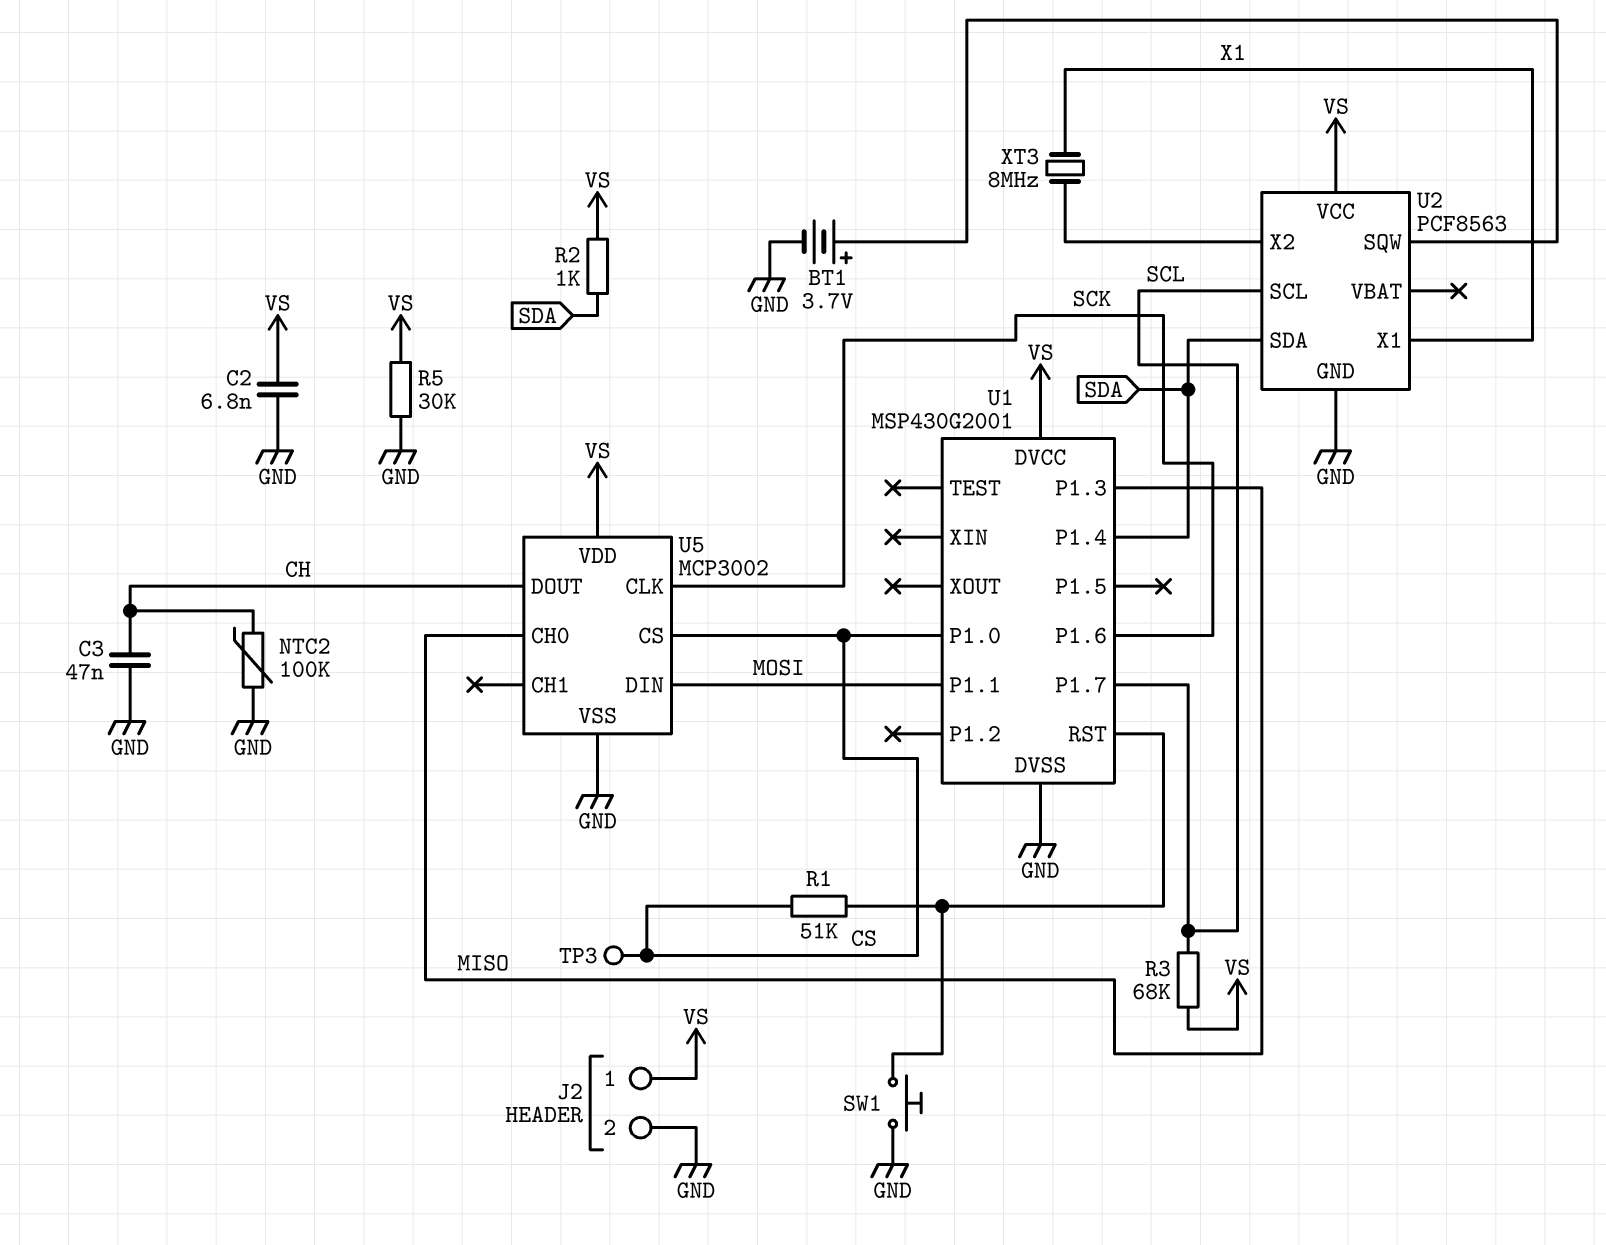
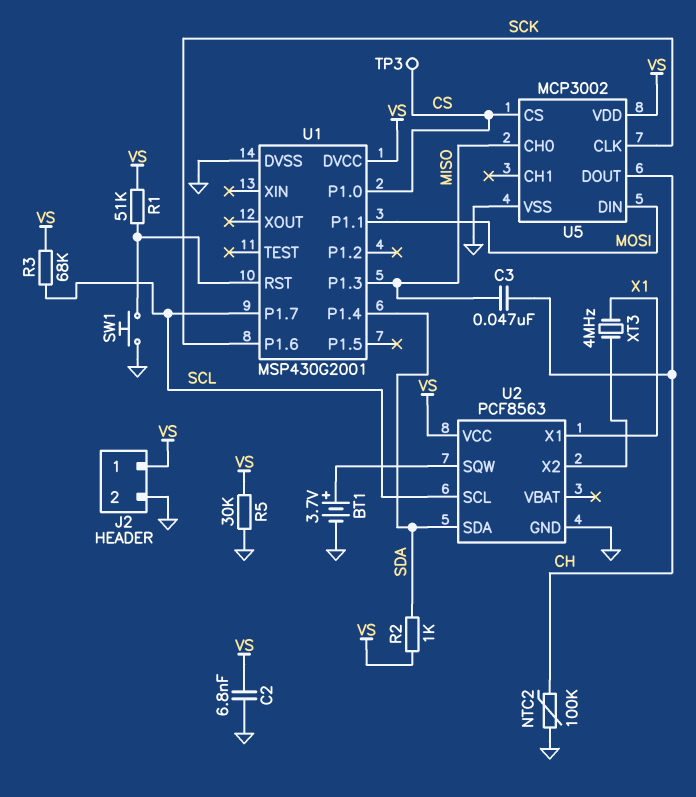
C3: 47nF (CH, GND) -> 47nF (CH, MISO)
R1: 51k (CS, U1/RST) -> 51k (U1/RST, VS)
XT3: 8MHz (U2/X2, X1) -> 4MHz (U2/X2, X1)

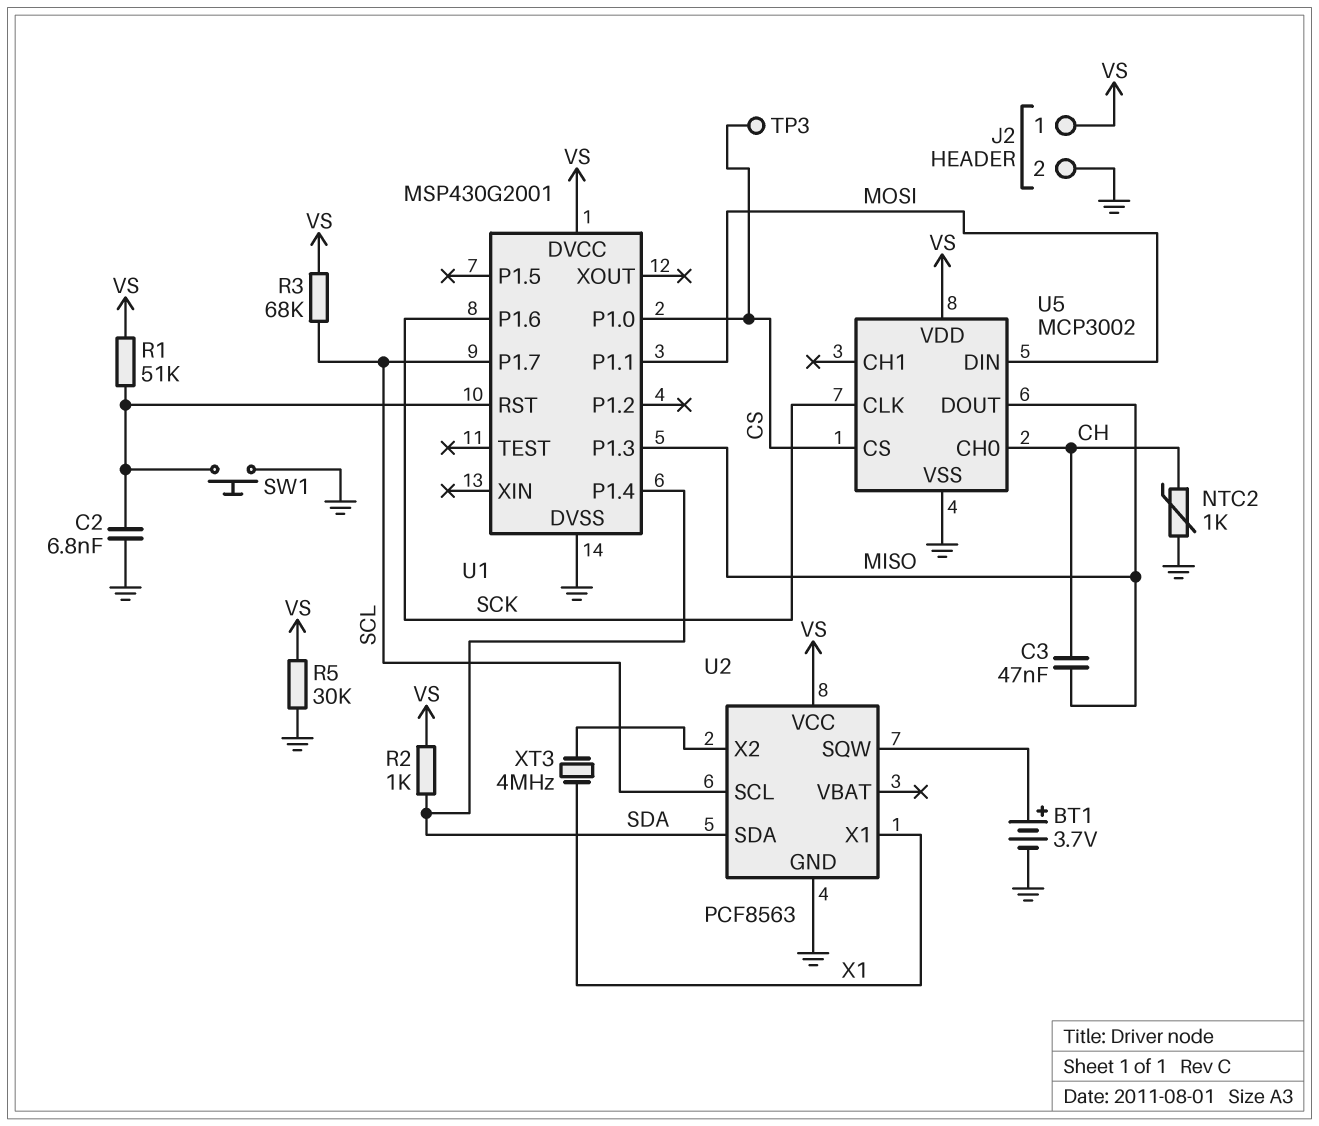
C2: 6.8nF (GND, VS) -> 6.8nF (GND, U1/RST)
NTC2: 100k (CH, GND) -> 1k (CH, GND)
U5 pin CH0: MISO -> CH
U5 pin DOUT: CH -> MISO

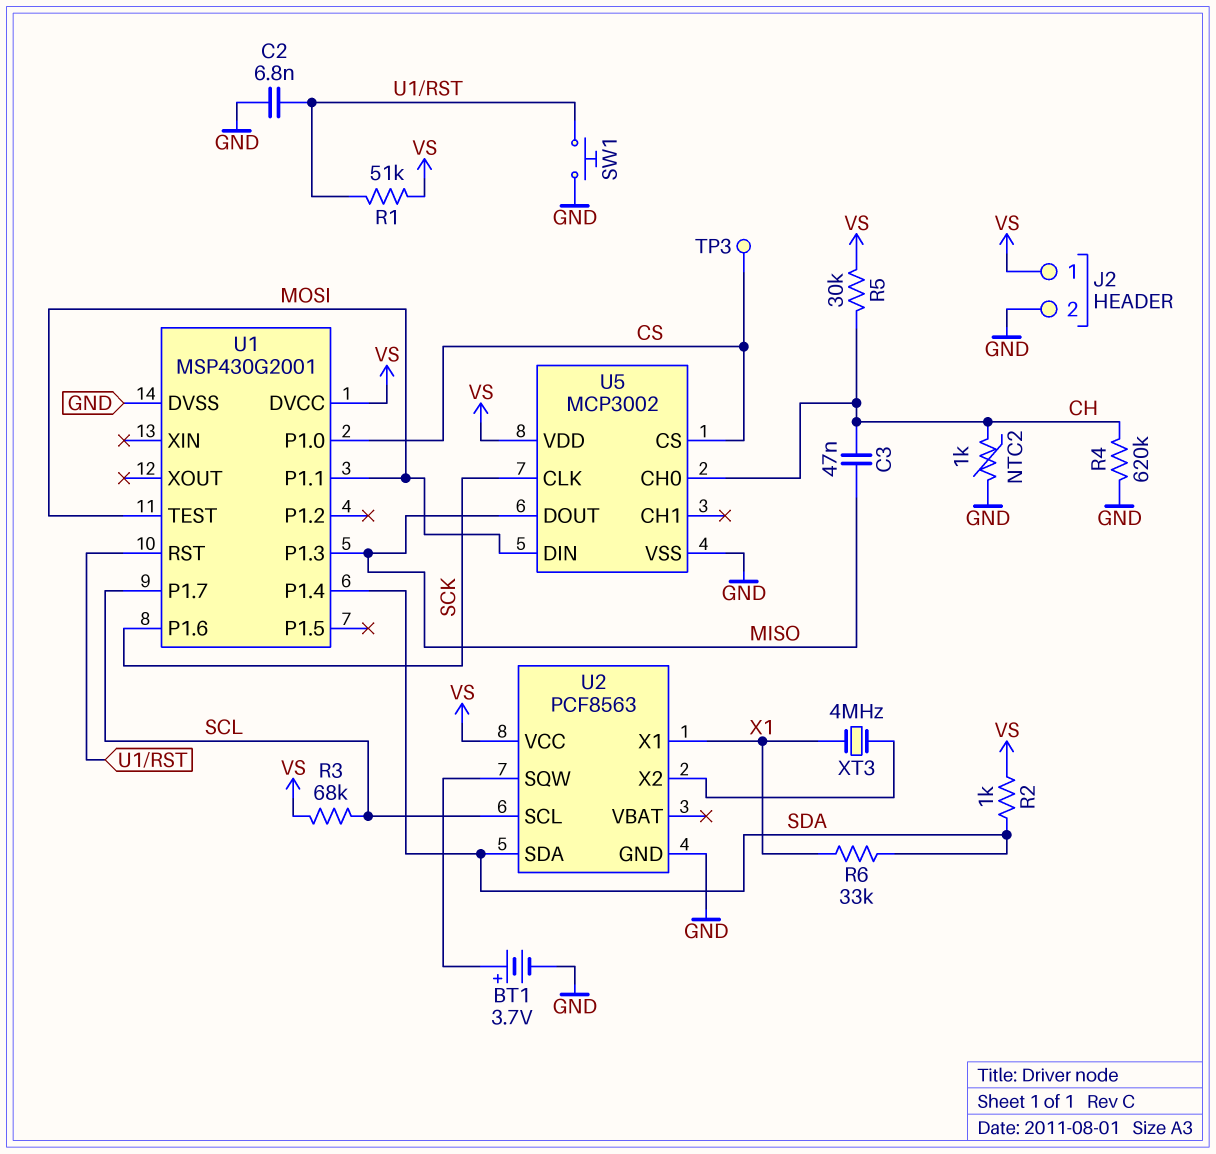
R4: none -> 620k (CH, GND)
R5: 30k (GND, VS) -> 30k (CH, VS)
R6: none -> 33k (SDA, X1)
U1 pin TEST: none -> MOSI

